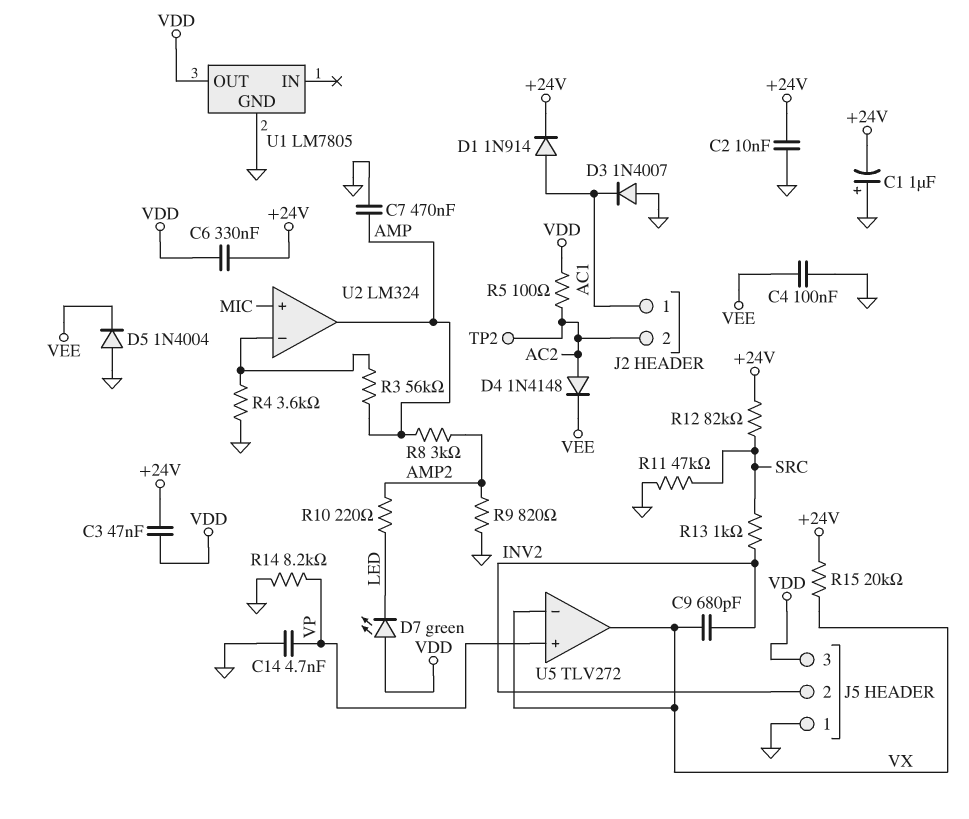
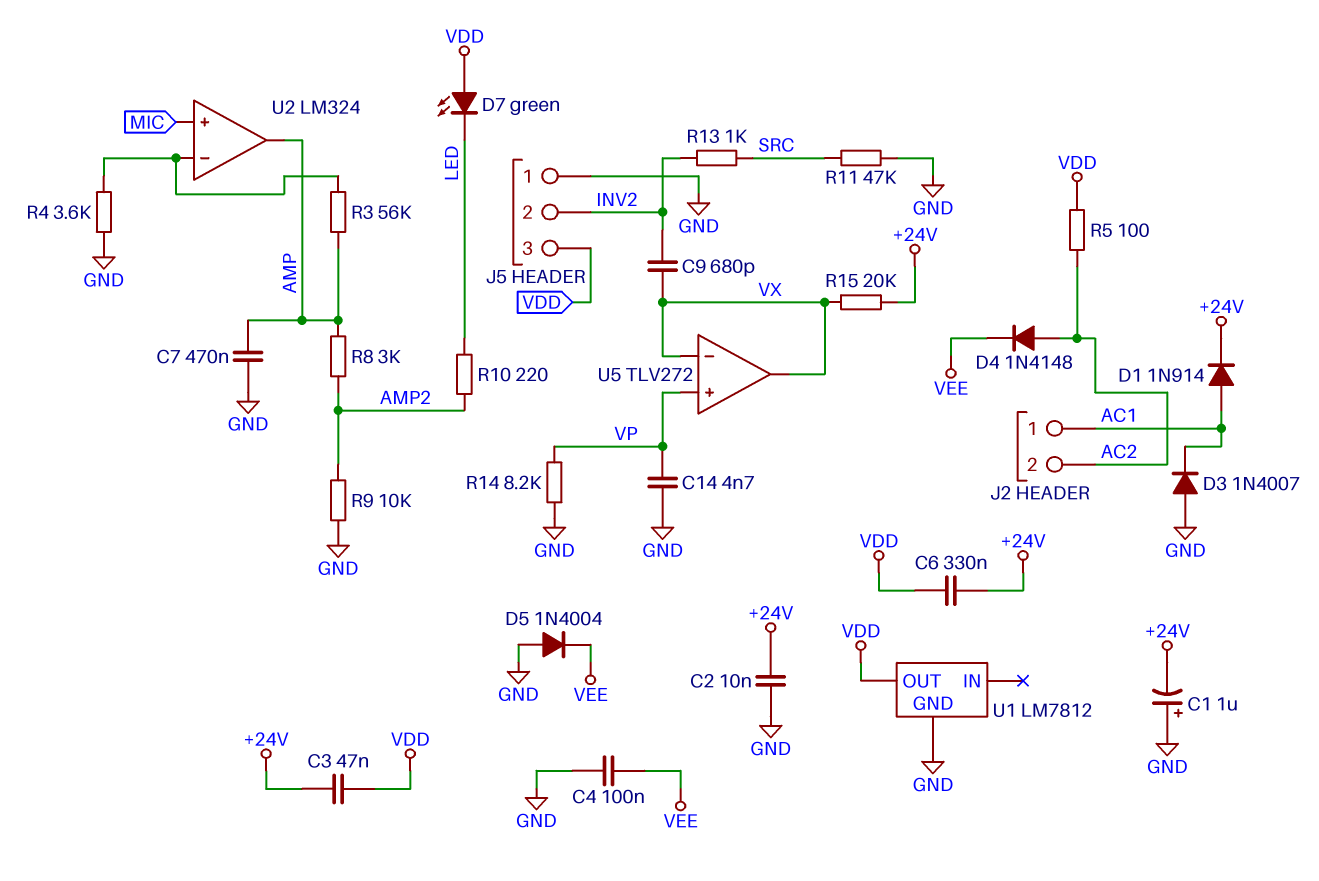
R9: 820 (AMP2, GND) -> 10k (AMP2, GND)
R12: 82k (+24V, SRC) -> none
TP2: test point (AC2) -> none
U1: LM7805 -> LM7812

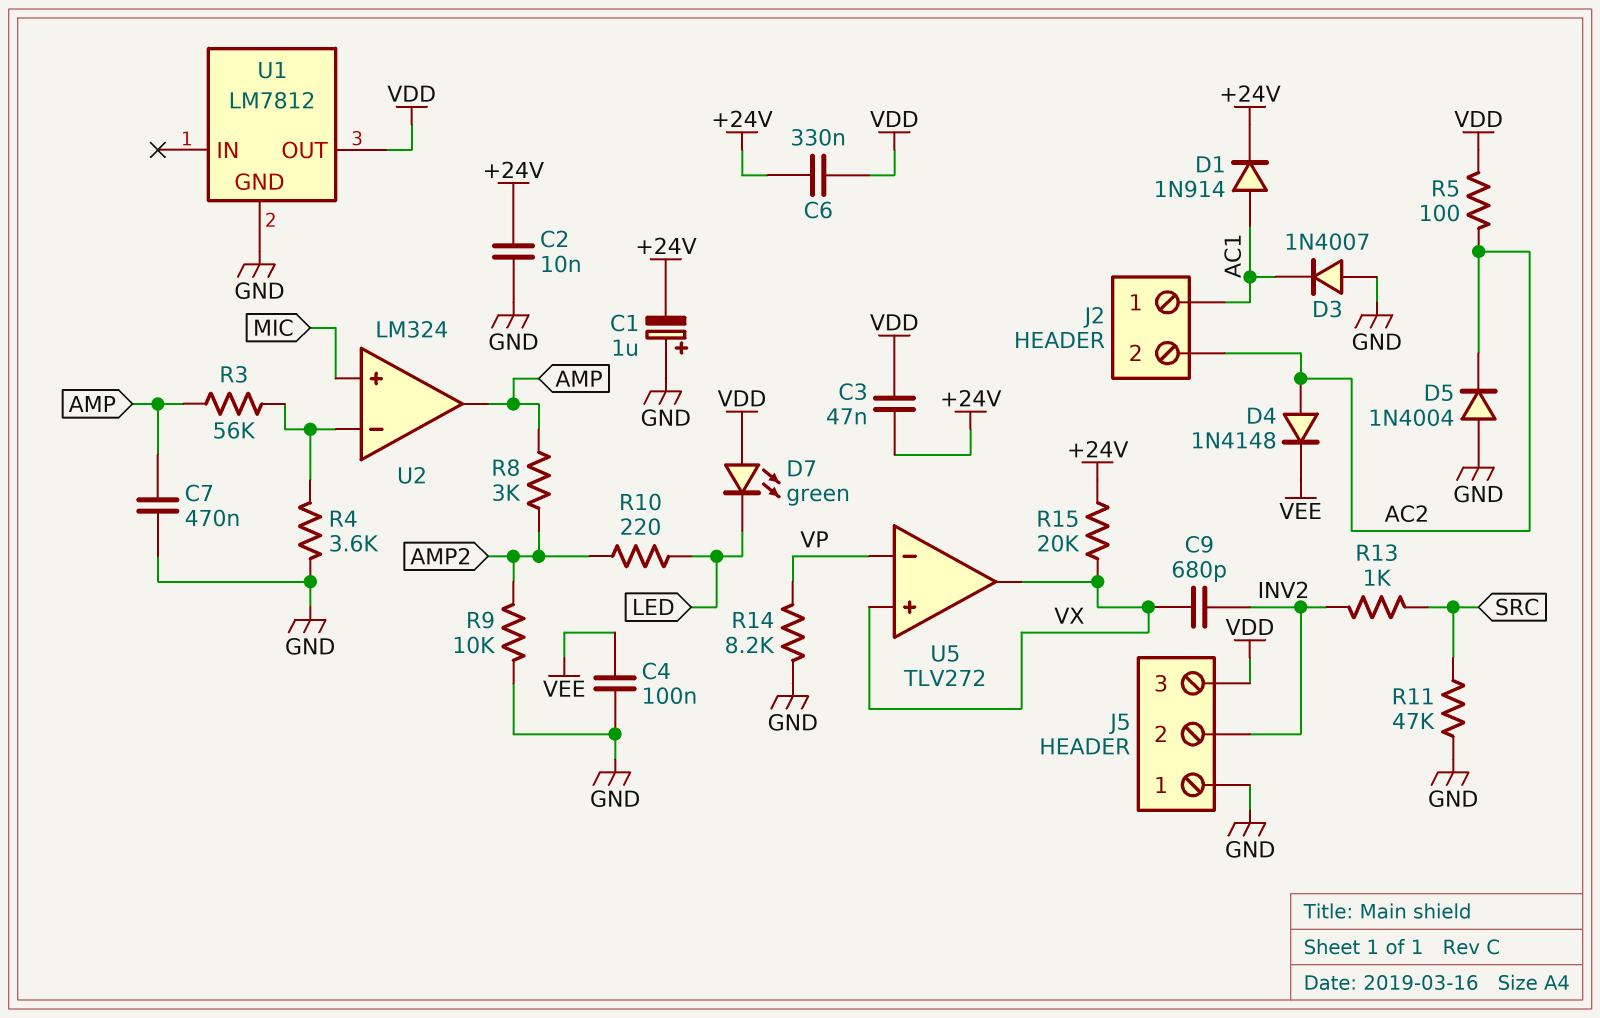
C14: 4.7nF (GND, VP) -> none
D5: diode 1N4004 (A GND, K VEE) -> diode 1N4004 (A GND, K AC2)
U5 pin in+: VP -> VX
U5 pin in-: VX -> VP

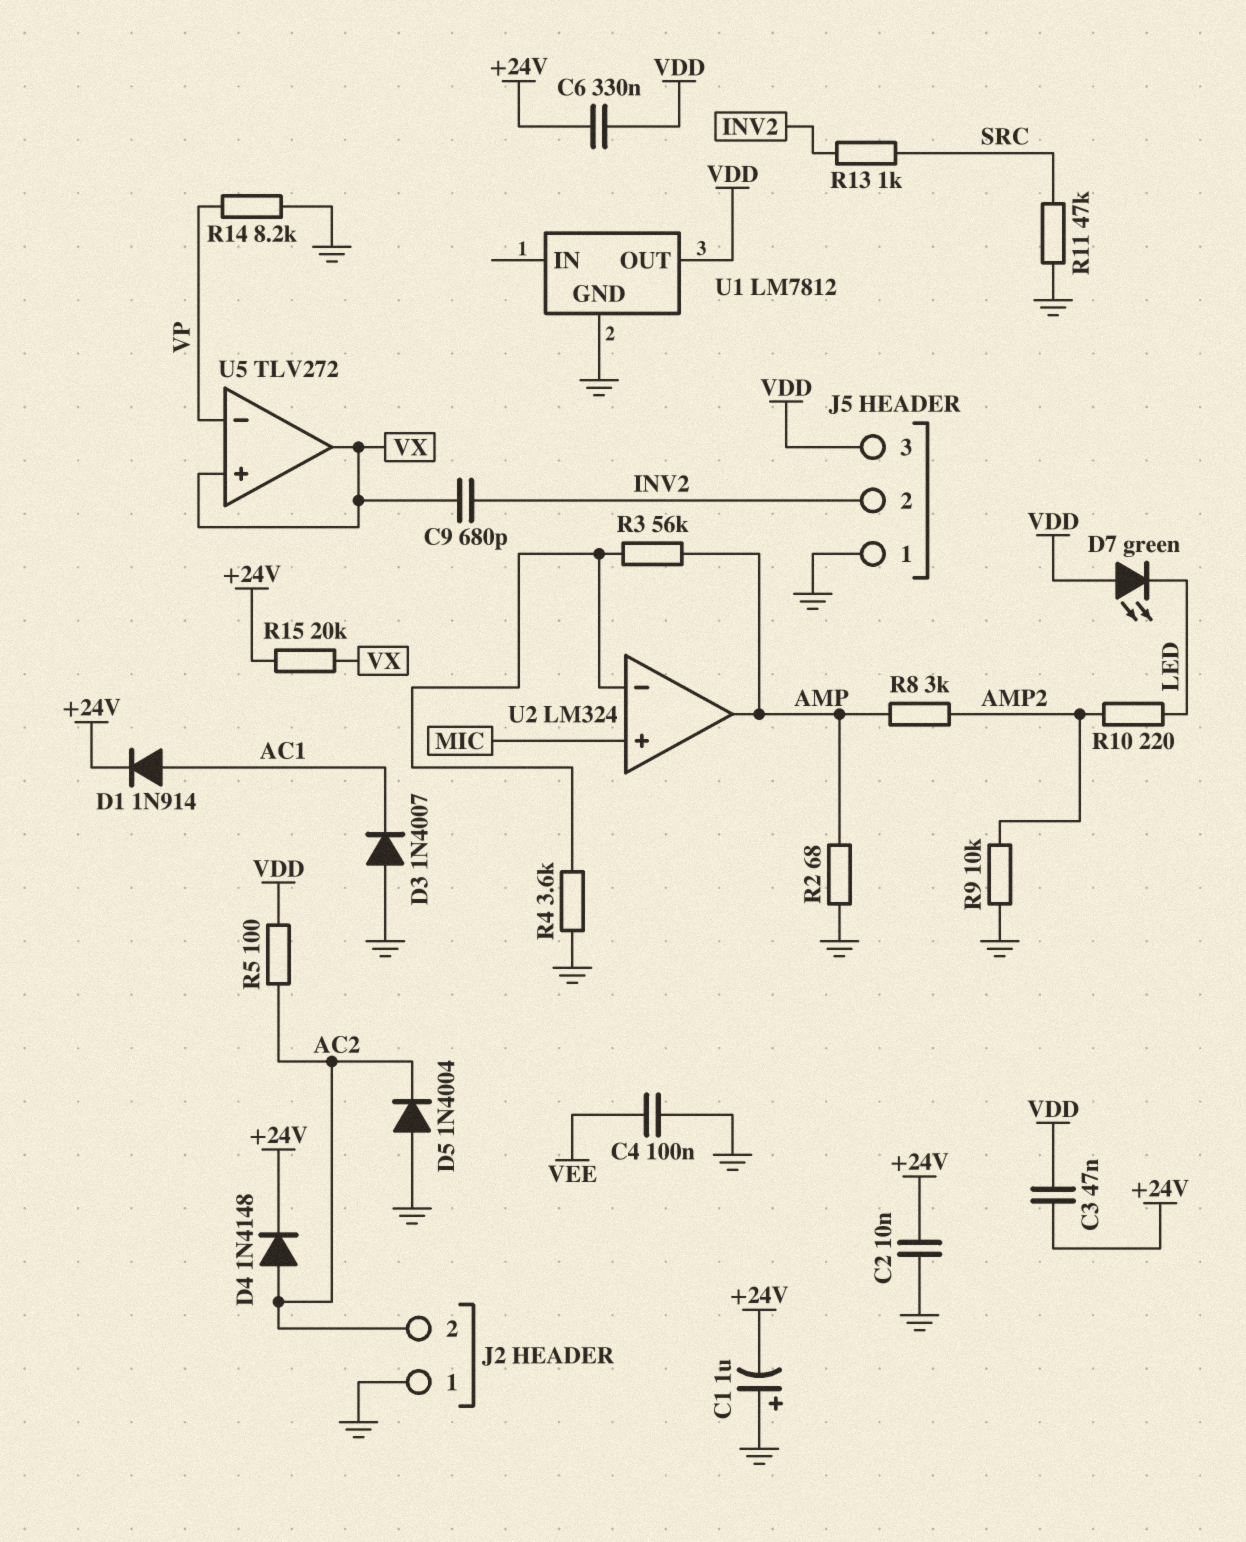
C7: 470nF (AMP, GND) -> none
D4: diode 1N4148 (A AC2, K VEE) -> diode 1N4148 (A AC2, K +24V)
J2 pin 1: AC1 -> GND
R2: none -> 68 (AMP, GND)

